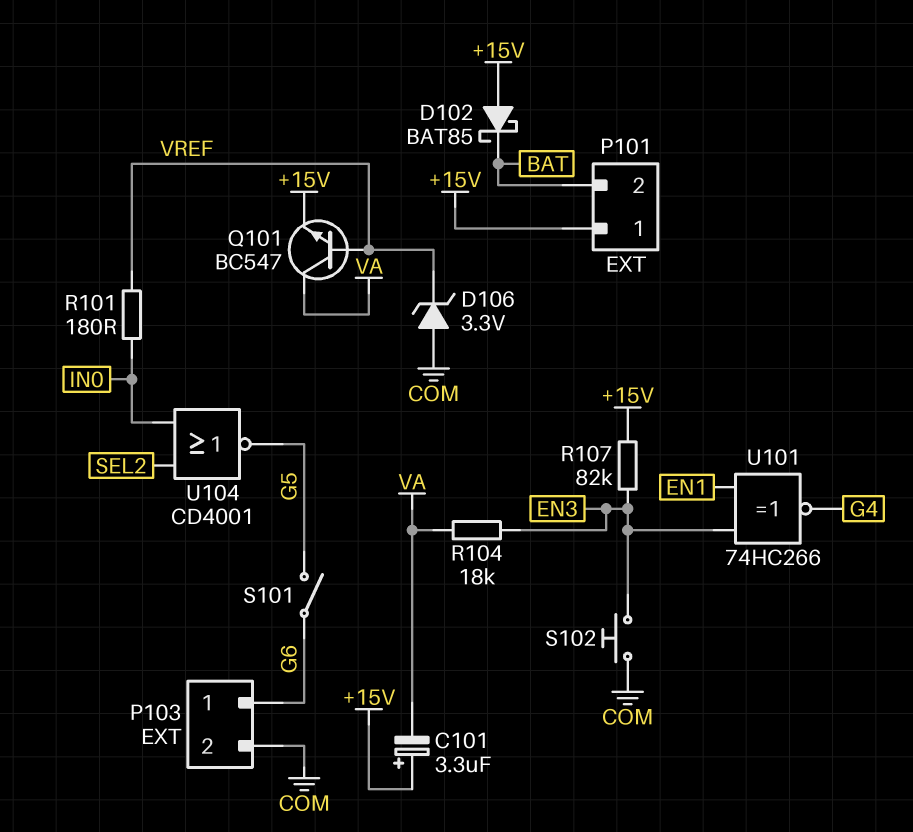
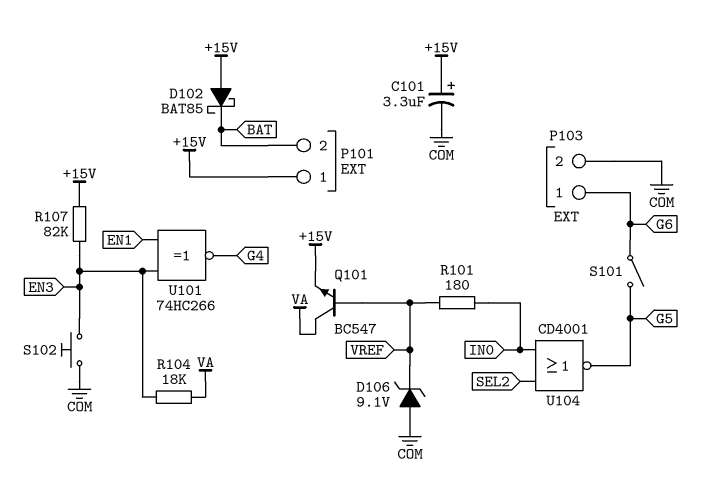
C101: 3.3uF (plus +15V, minus VA) -> 3.3uF (plus +15V, minus COM)
D106: zener 3.3V (A COM, K VREF) -> zener 9.1V (A COM, K VREF)

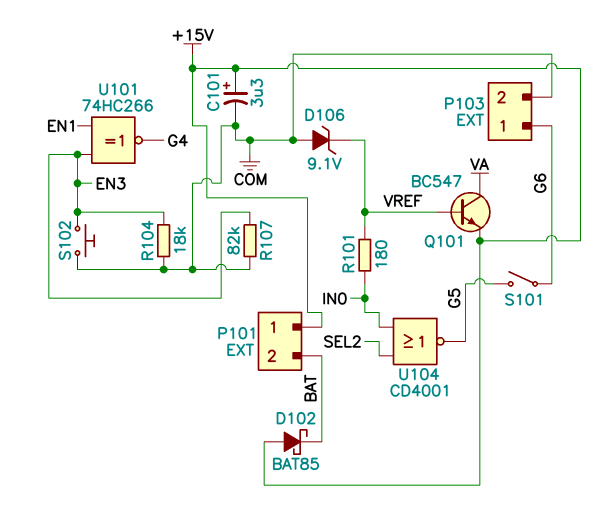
R104: 18k (EN3, VA) -> 18k (COM, EN3)
R107: 82k (+15V, EN3) -> 82k (COM, EN3)

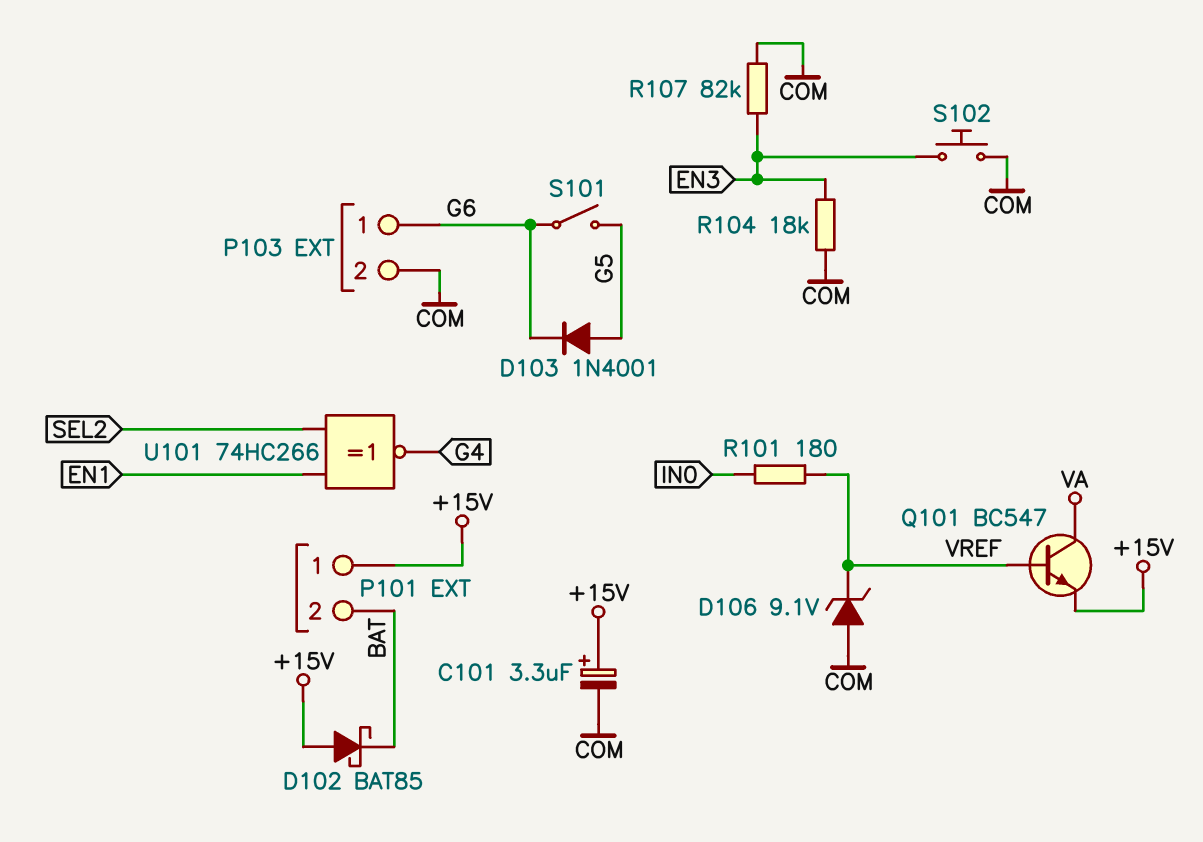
D103: none -> diode 1N4001 (A G5, K G6)
U101: XNOR 74HC266 (in EN1, in EN3, out G4) -> XNOR 74HC266 (in EN1, in SEL2, out G4)
U104: NOR CD4001 (in IN0, in SEL2, out G5) -> none

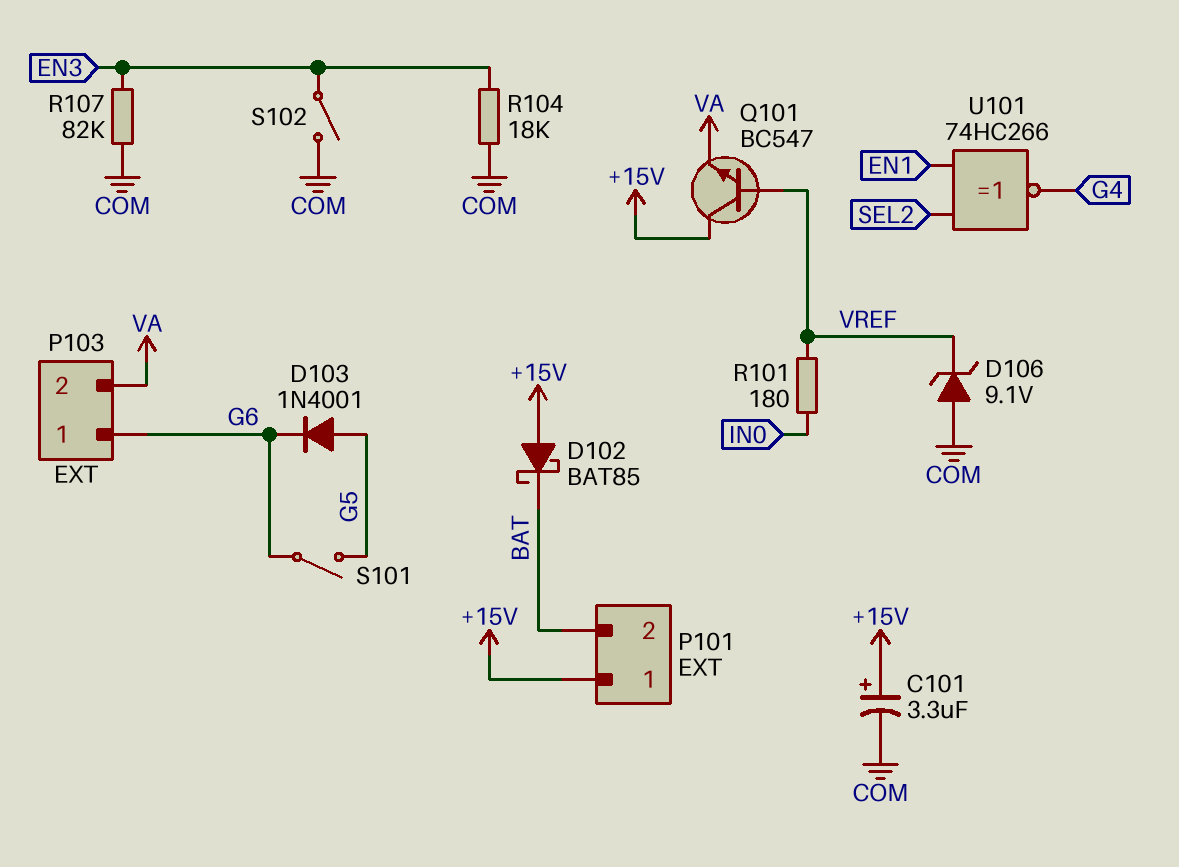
P103 pin 2: COM -> VA
Q101: NPN BC547 (B VREF, C VA, E +15V) -> NPN BC547 (B VREF, C +15V, E VA)
S102: button (COM, EN3) -> switch (COM, EN3)

